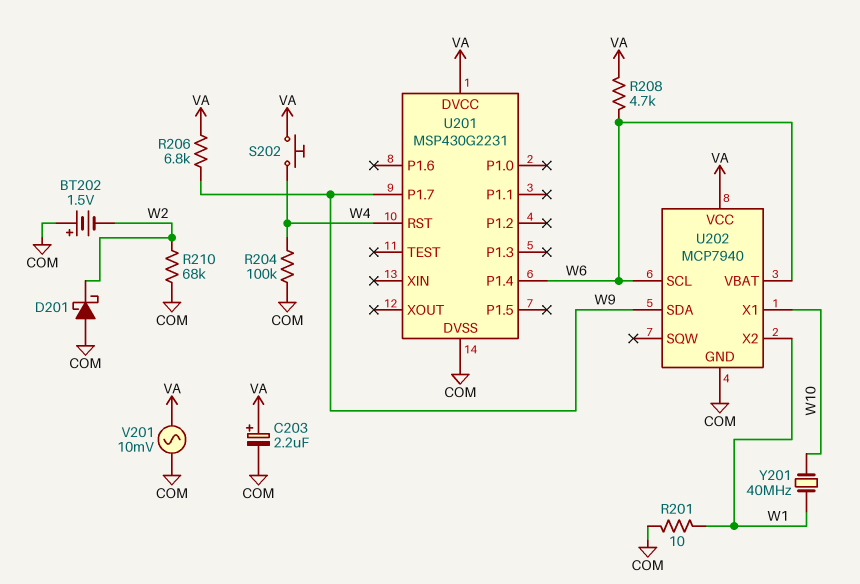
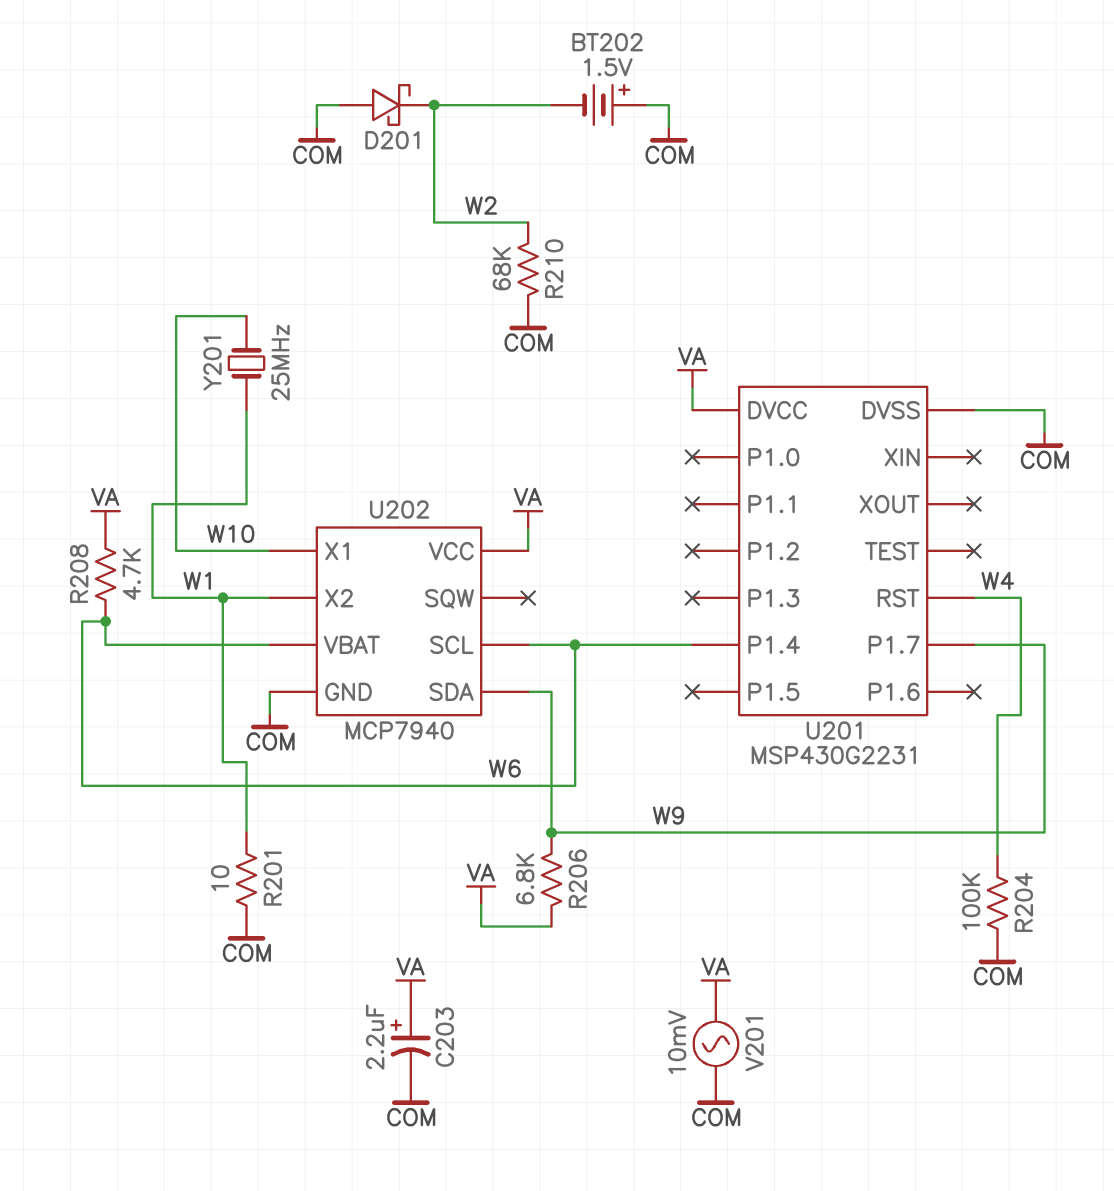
S202: button (VA, W4) -> none
Y201: 40MHz (W1, W10) -> 25MHz (W1, W10)

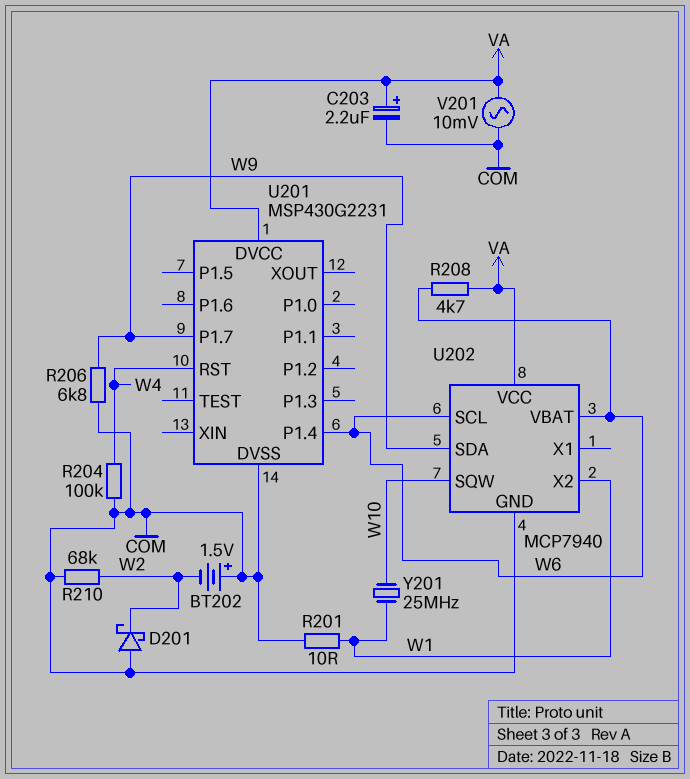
R206: 6.8k (VA, W9) -> 6.8k (COM, W9)
U202 pin SQW: none -> W10
U202 pin X1: W10 -> none

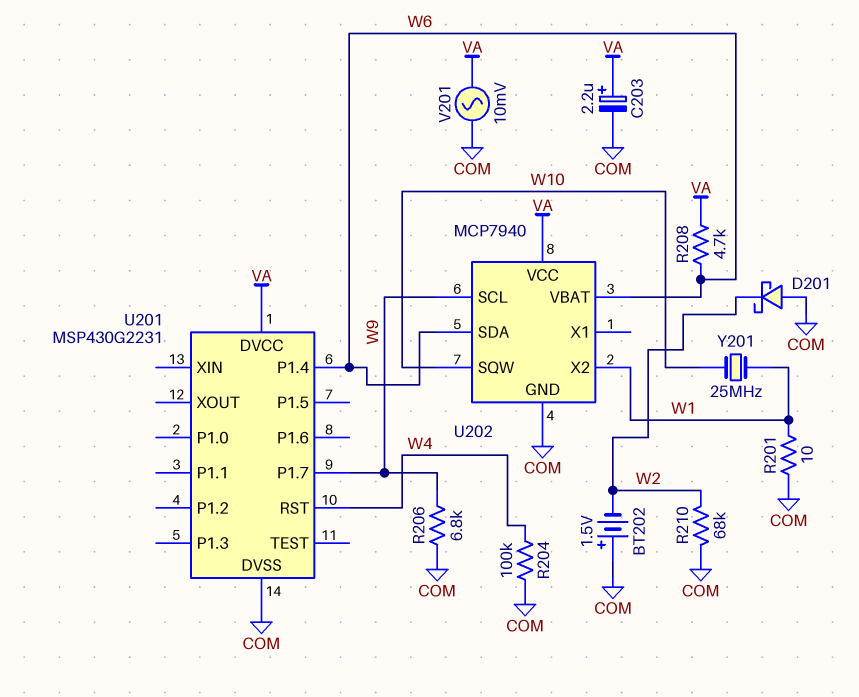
U202 pin SCL: W6 -> W9
U202 pin SDA: W9 -> W6

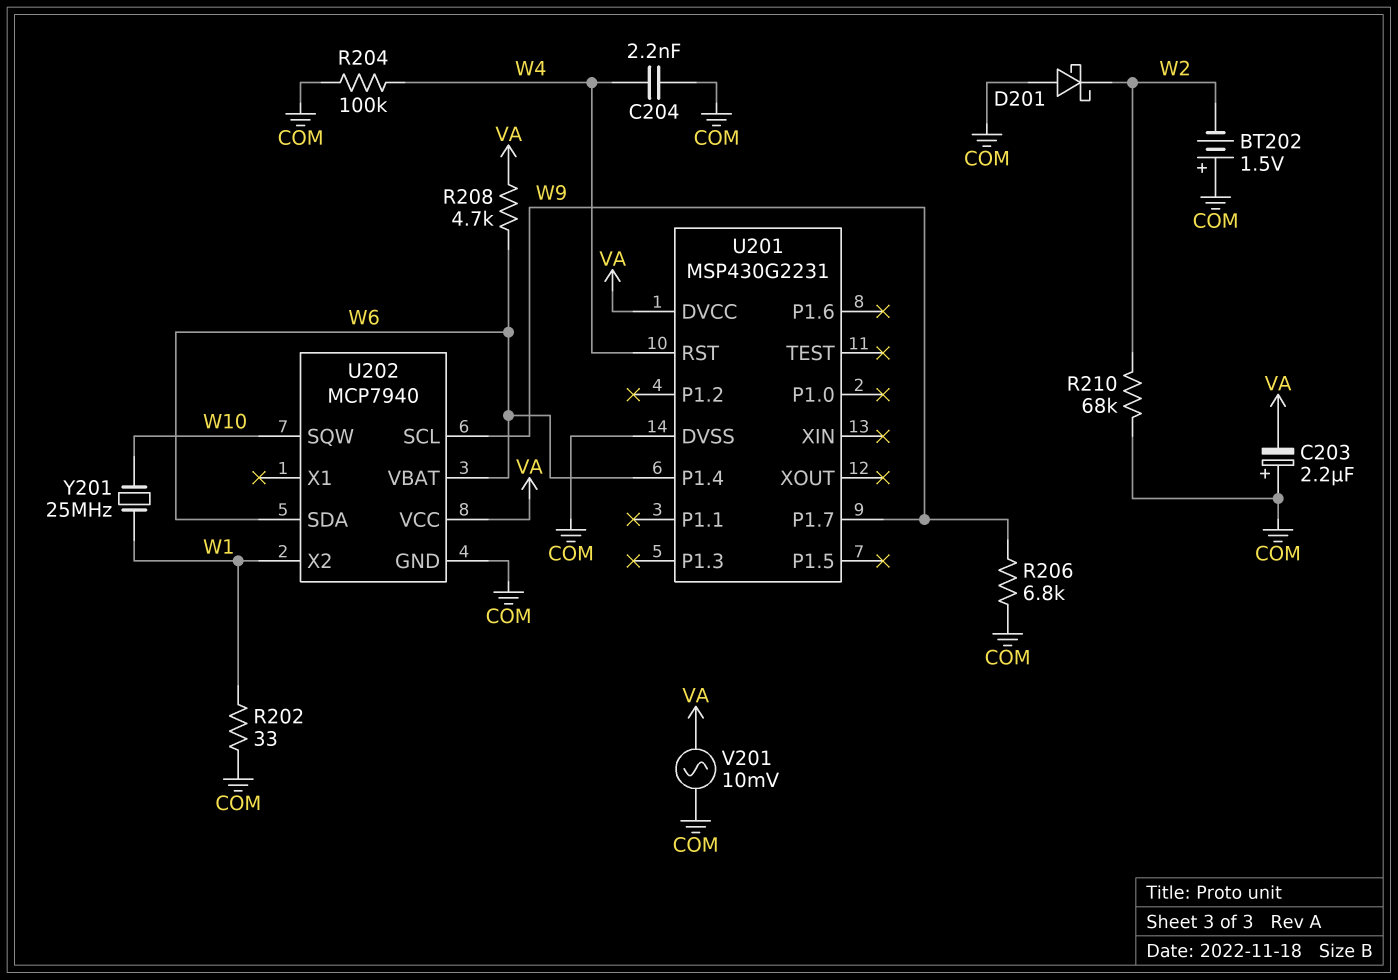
C203: 2.2uF (plus VA, minus COM) -> 2.2uF (plus COM, minus VA)
C204: none -> 2.2nF (COM, W4)
R201: 10 (COM, W1) -> none
R202: none -> 33 (COM, W1)

